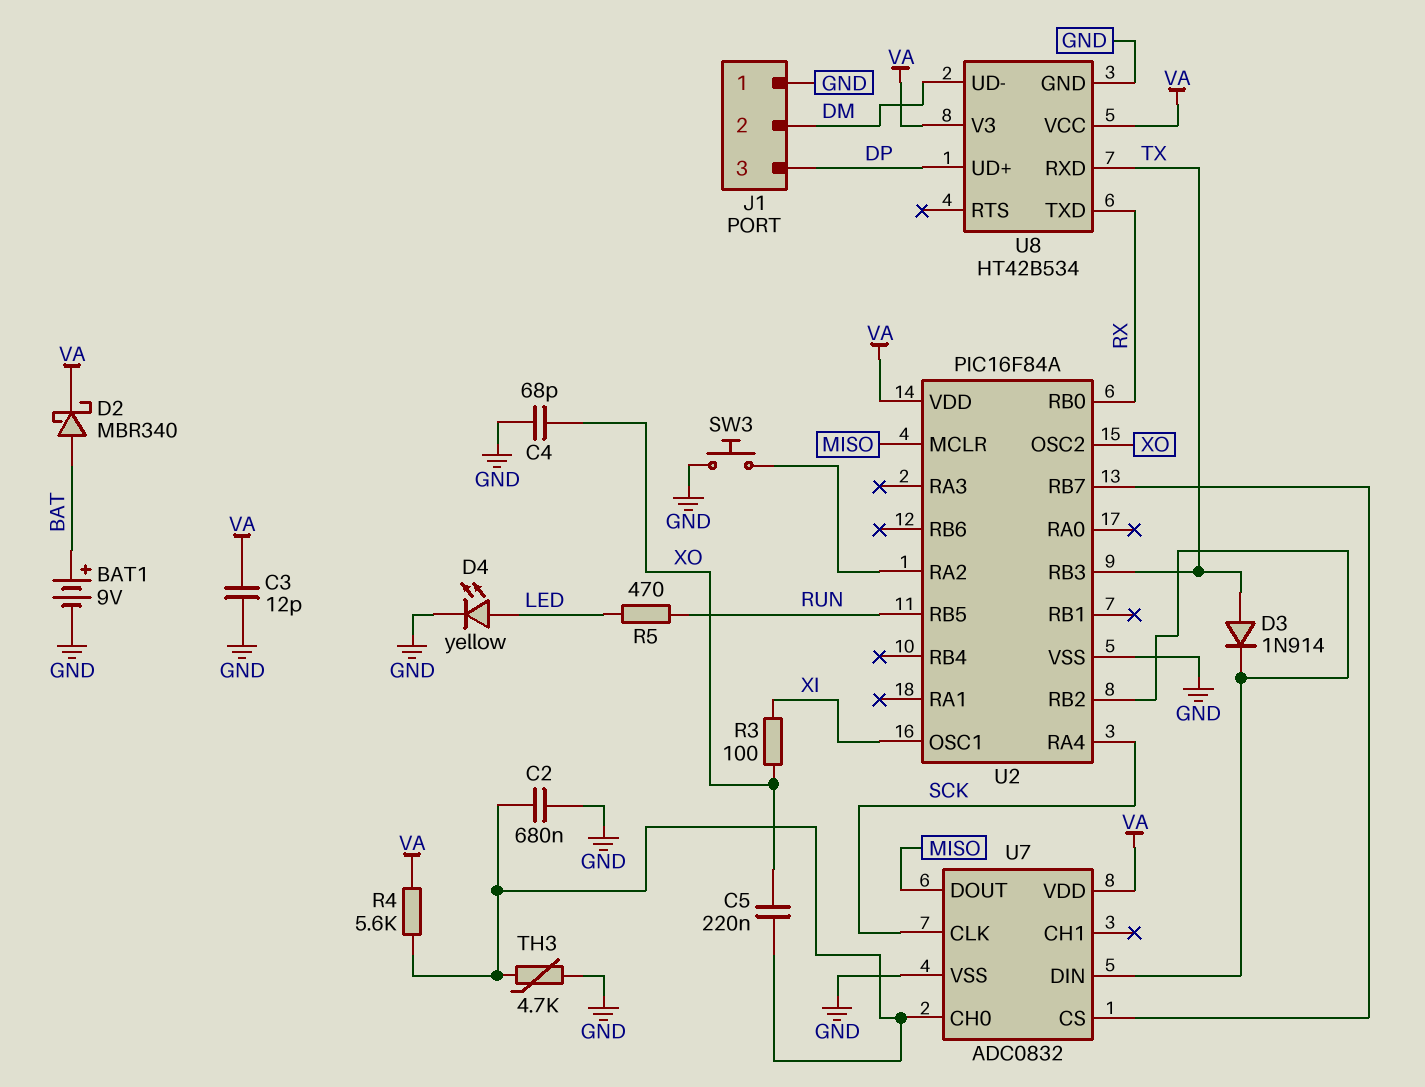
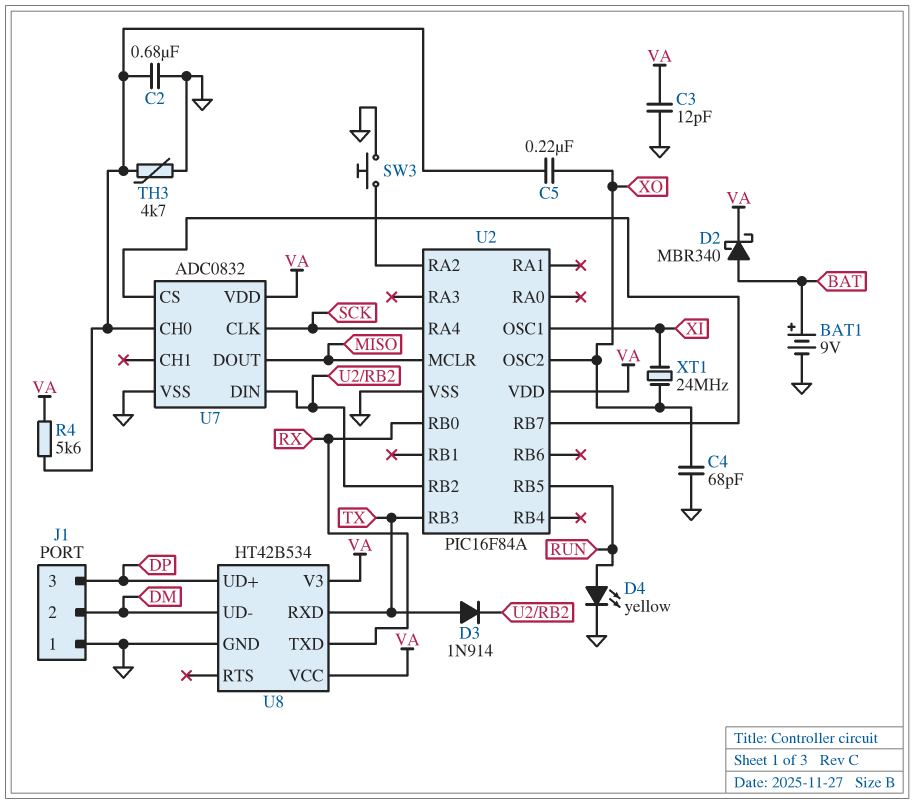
D4: LED yellow (A LED, K GND) -> LED yellow (A RUN, K GND)
R3: 100 (XI, XO) -> none
R5: 470 (LED, RUN) -> none
XT1: none -> 24MHz (XI, XO)

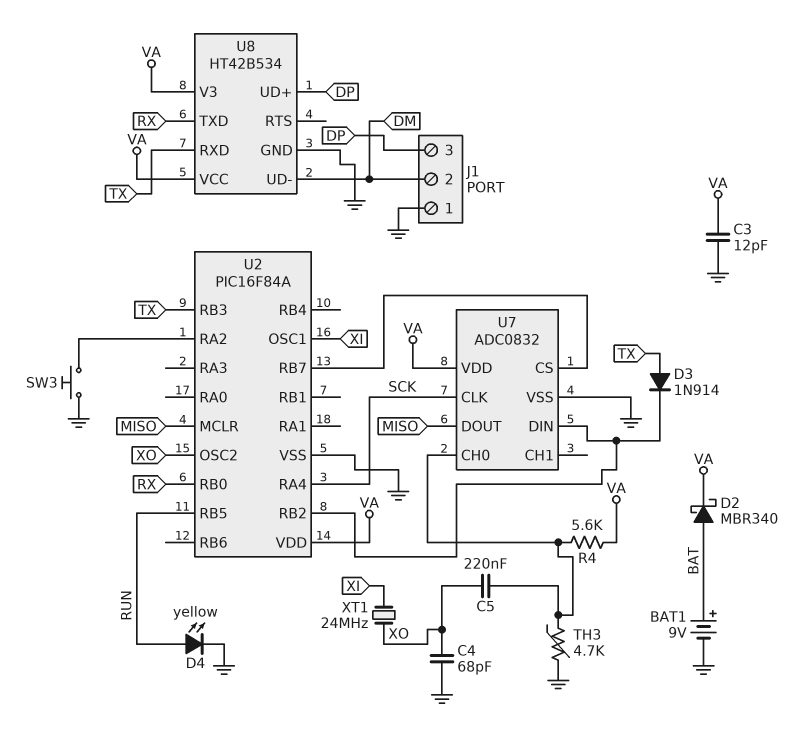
C2: 680nF (GND, U7/CH0) -> none

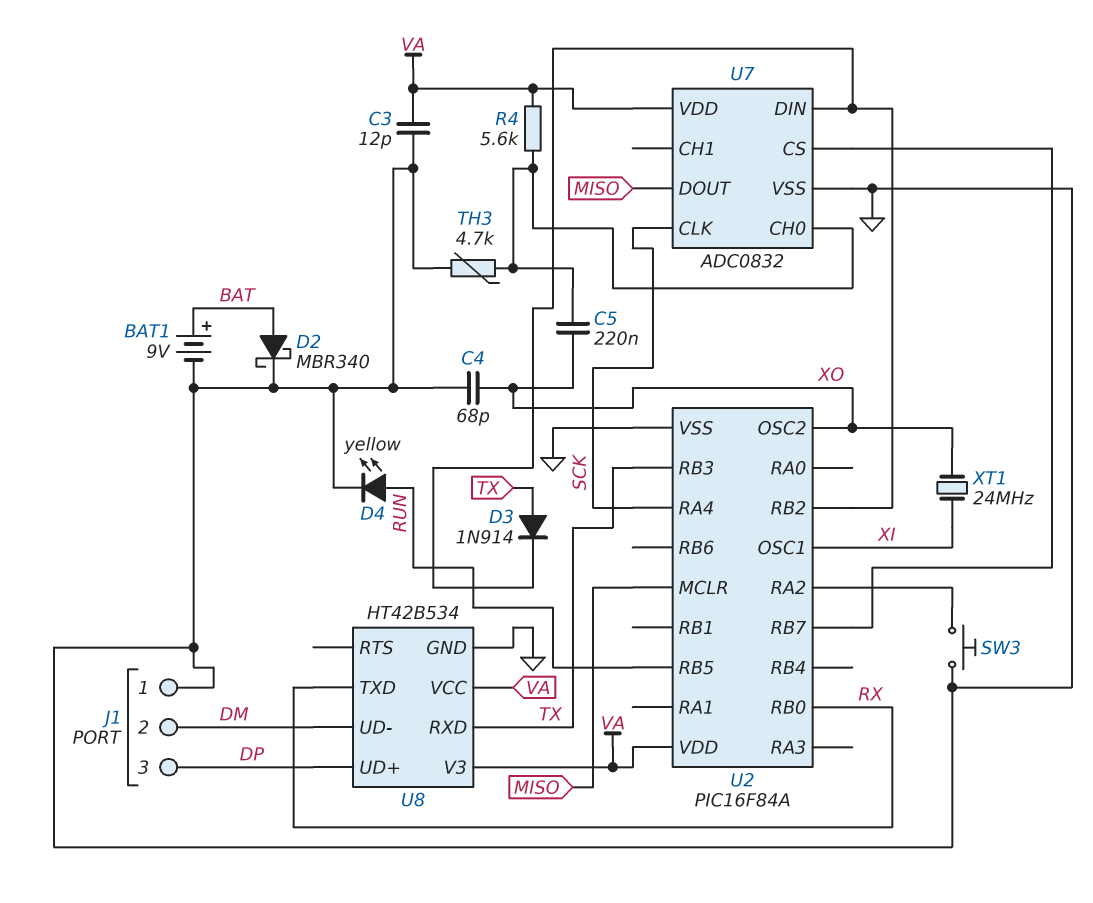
D2: schottky MBR340 (A BAT, K VA) -> schottky MBR340 (A BAT, K GND)

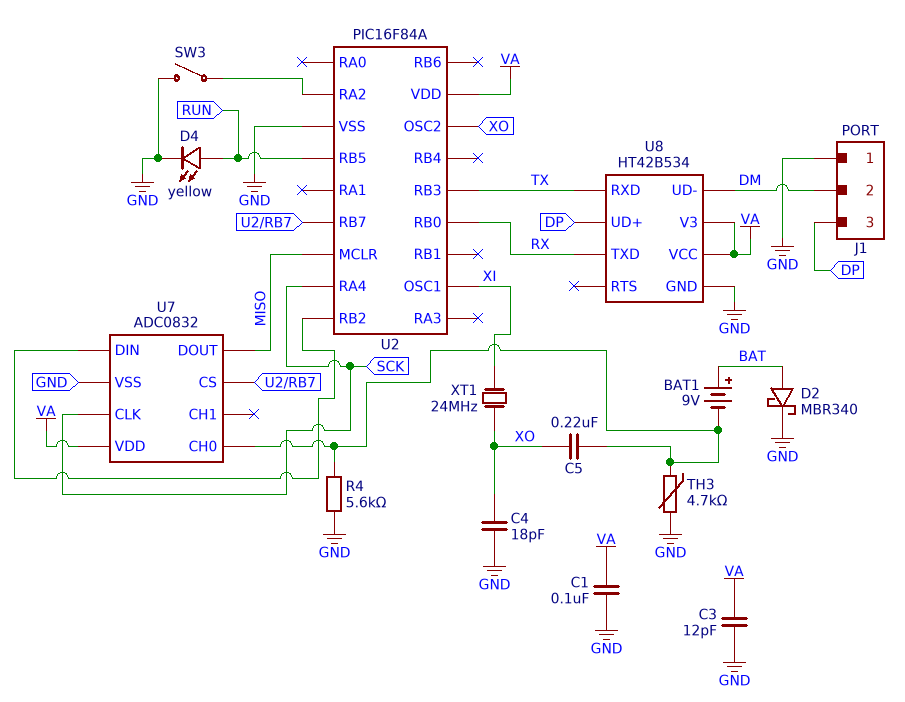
BAT1: 9V (plus BAT, minus GND) -> 9V (plus BAT, minus U7/CH0)
C1: none -> 100nF (GND, VA)
C4: 68pF (GND, XO) -> 18pF (GND, XO)
D3: diode 1N914 (A TX, K U2/RB2) -> none
R4: 5.6k (U7/CH0, VA) -> 5.6k (GND, U7/CH0)
SW3: button (GND, U2/RA2) -> switch (GND, U2/RA2)

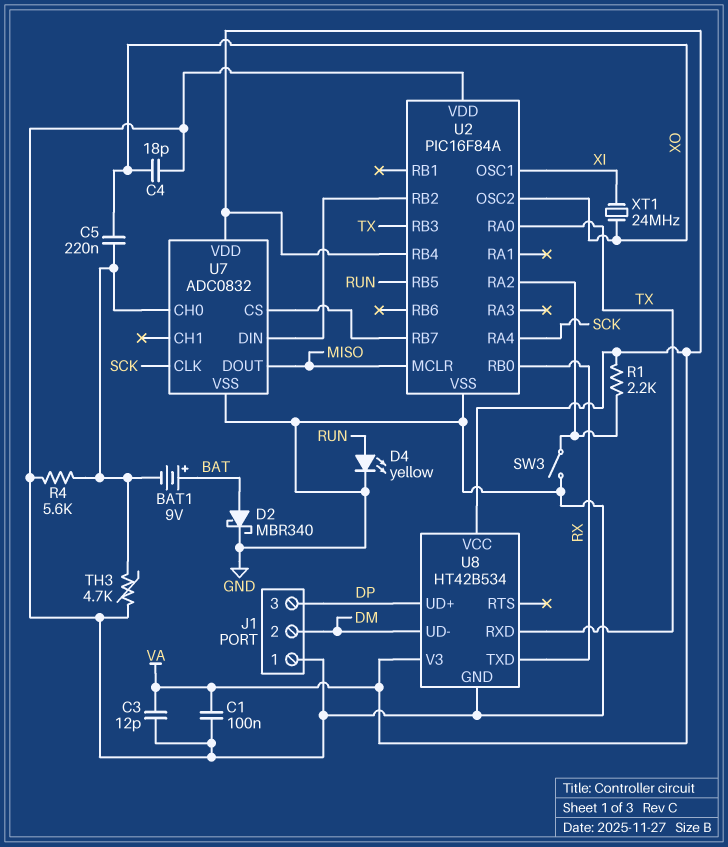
R1: none -> 2.2k (U2/RA2, VA)
U2 pin RA0: none -> TX
U2 pin RB4: none -> VA
U2 pin VDD: VA -> GND

